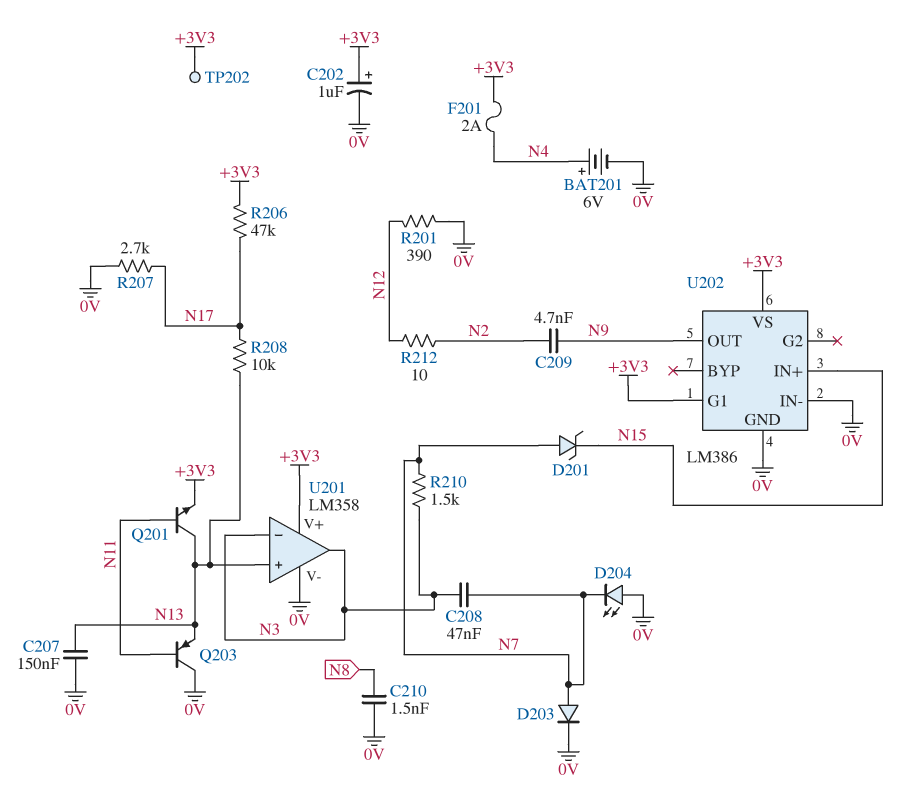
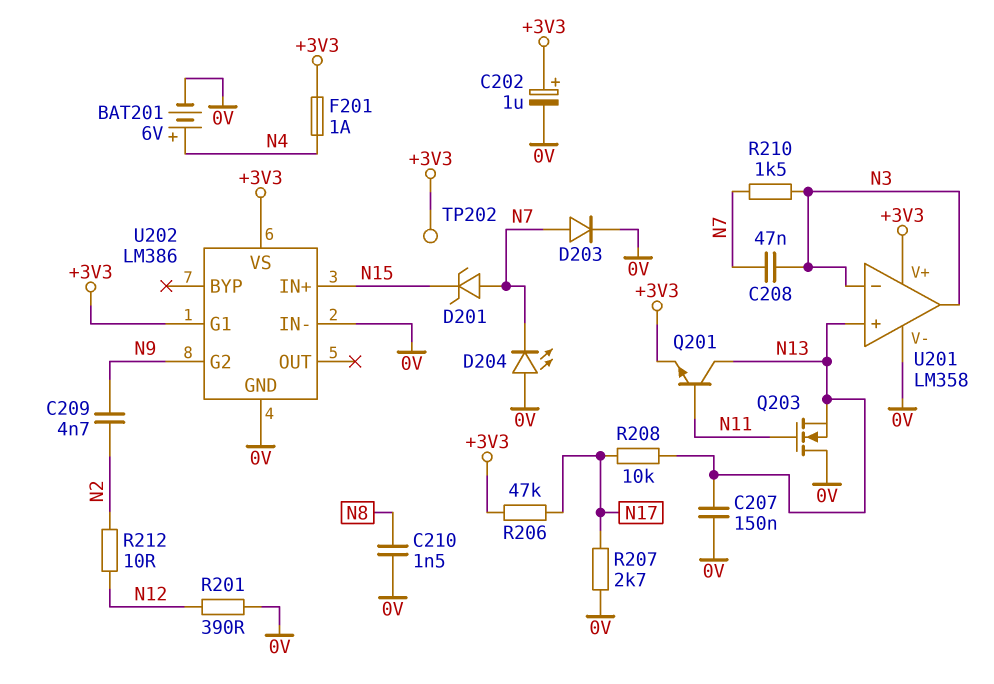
F201: 2A (+3V3, N4) -> 1A (+3V3, N4)
Q203: PNP (B N11, C 0V, E N13) -> NMOS (G N11, D 0V, S N13)
U202 pin G2: none -> N9
U202 pin OUT: N9 -> none

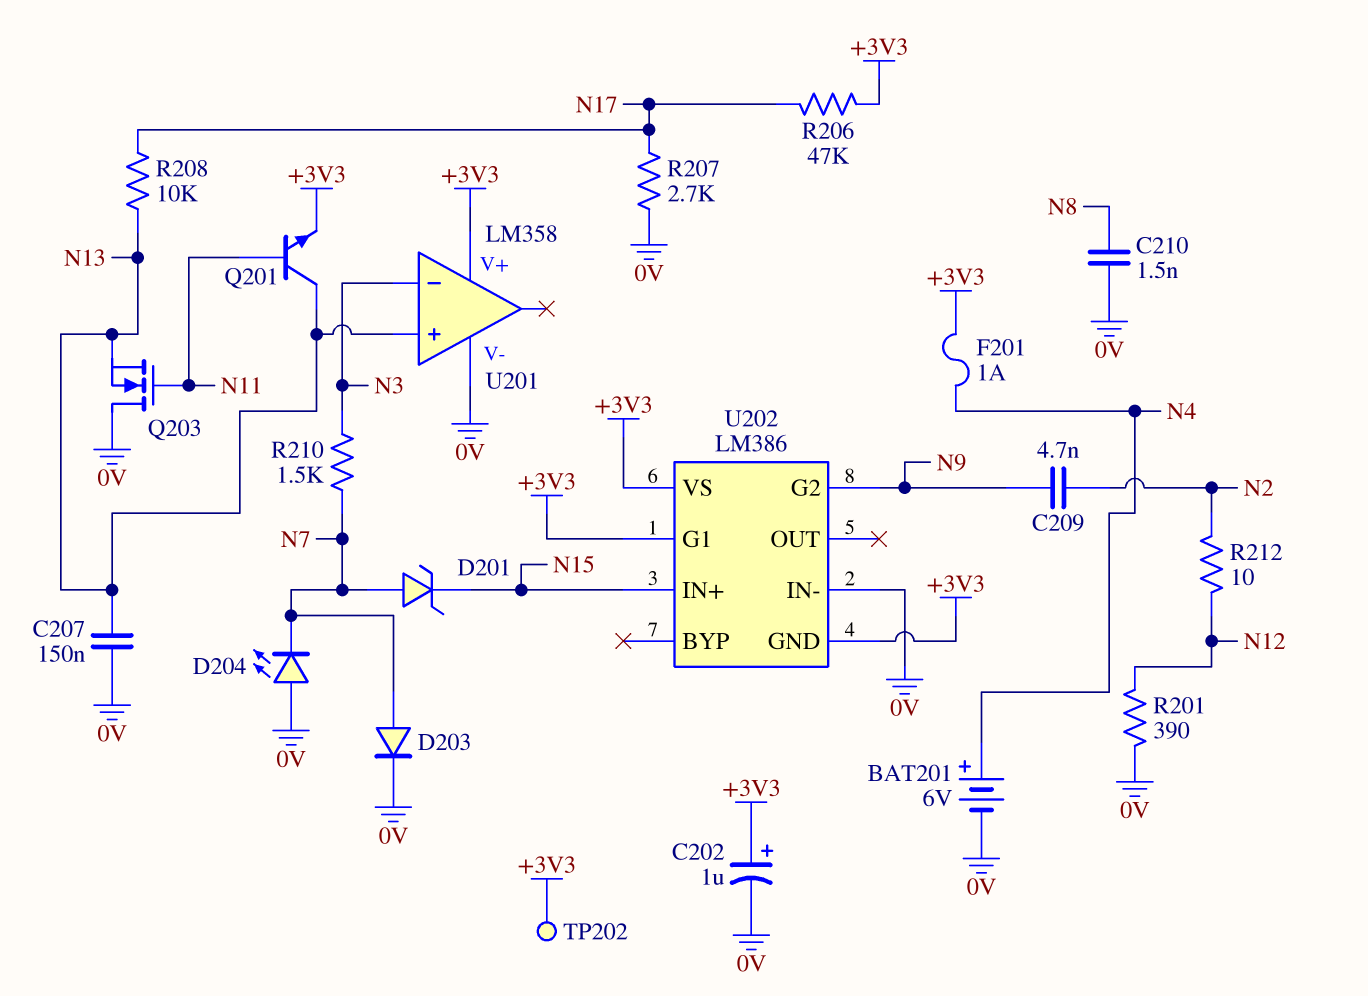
C208: 47nF (N3, N7) -> none
U201 pin out: N3 -> none
U202 pin GND: 0V -> +3V3

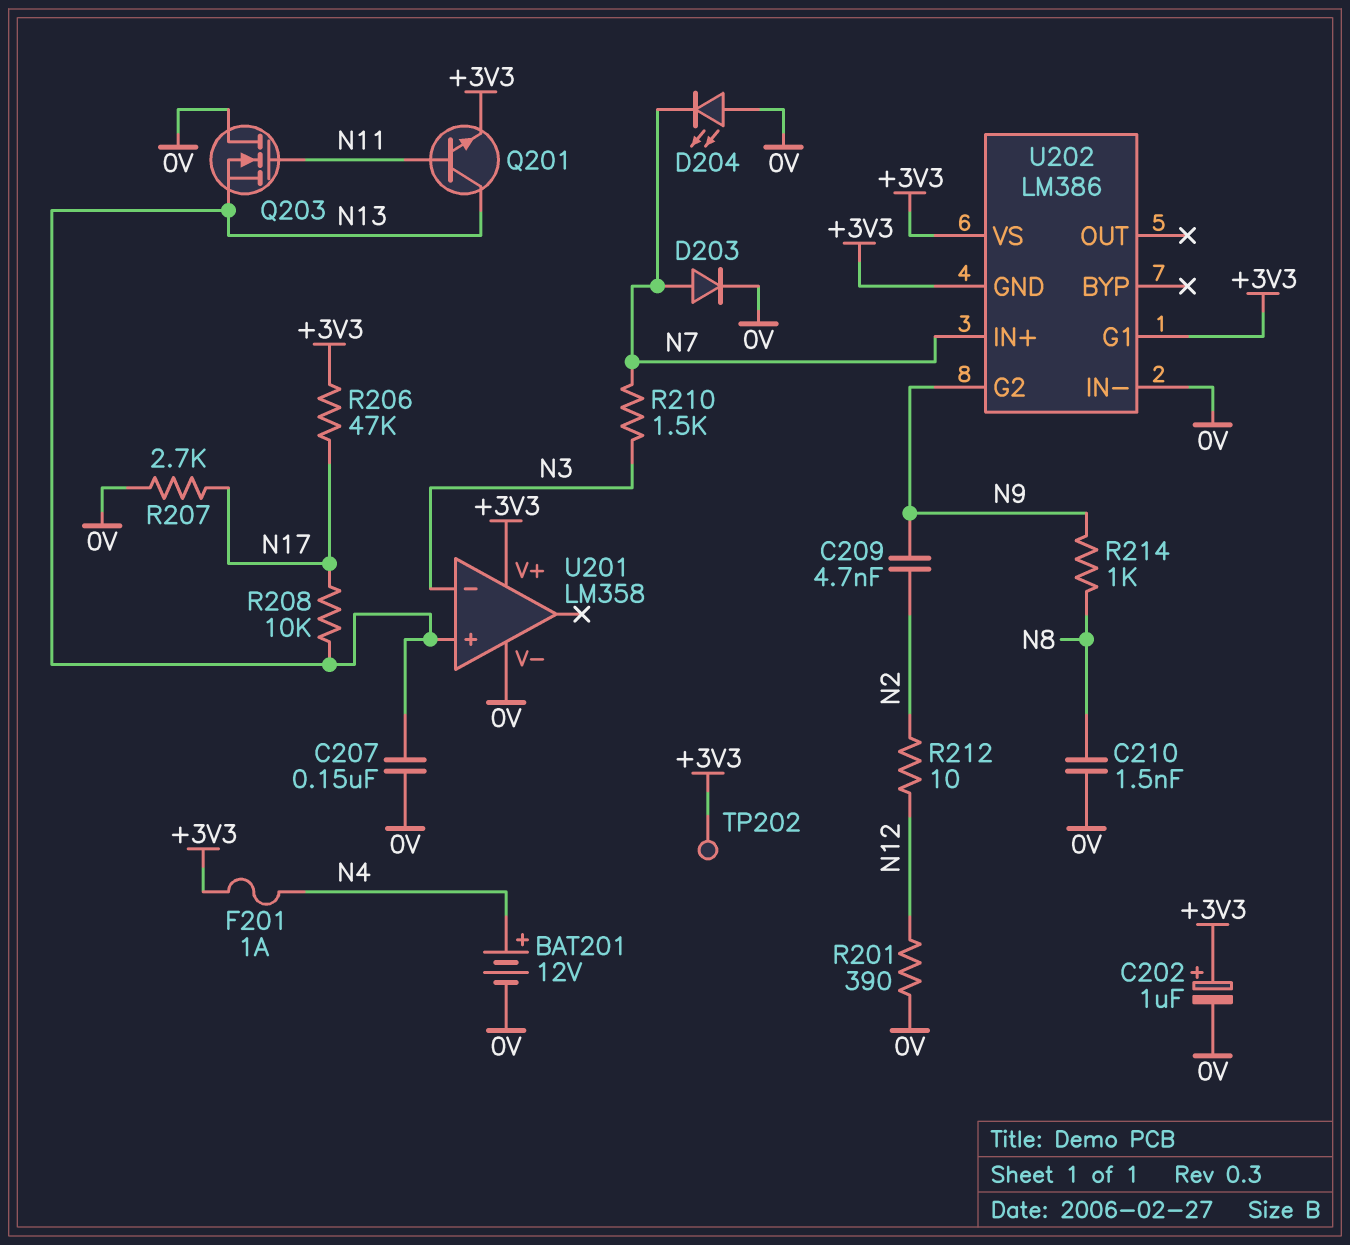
BAT201: 6V (plus N4, minus 0V) -> 12V (plus N4, minus 0V)
D201: zener (A N7, K N15) -> none
R214: none -> 1k (N8, N9)
U202 pin IN+: N15 -> N7

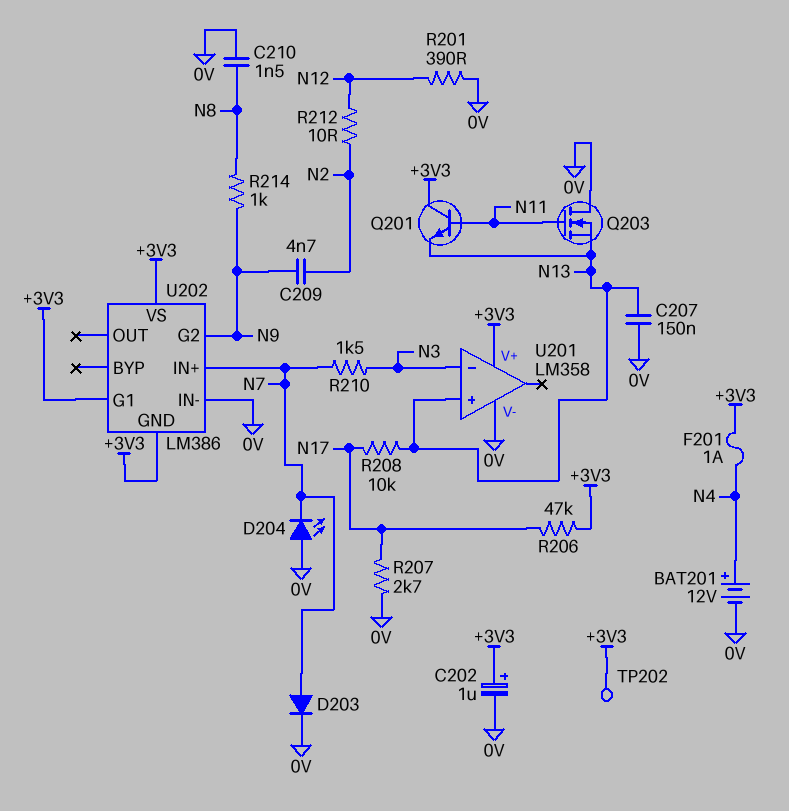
Q201: NPN (B N11, C N13, E +3V3) -> NPN (B N11, C +3V3, E N13)

